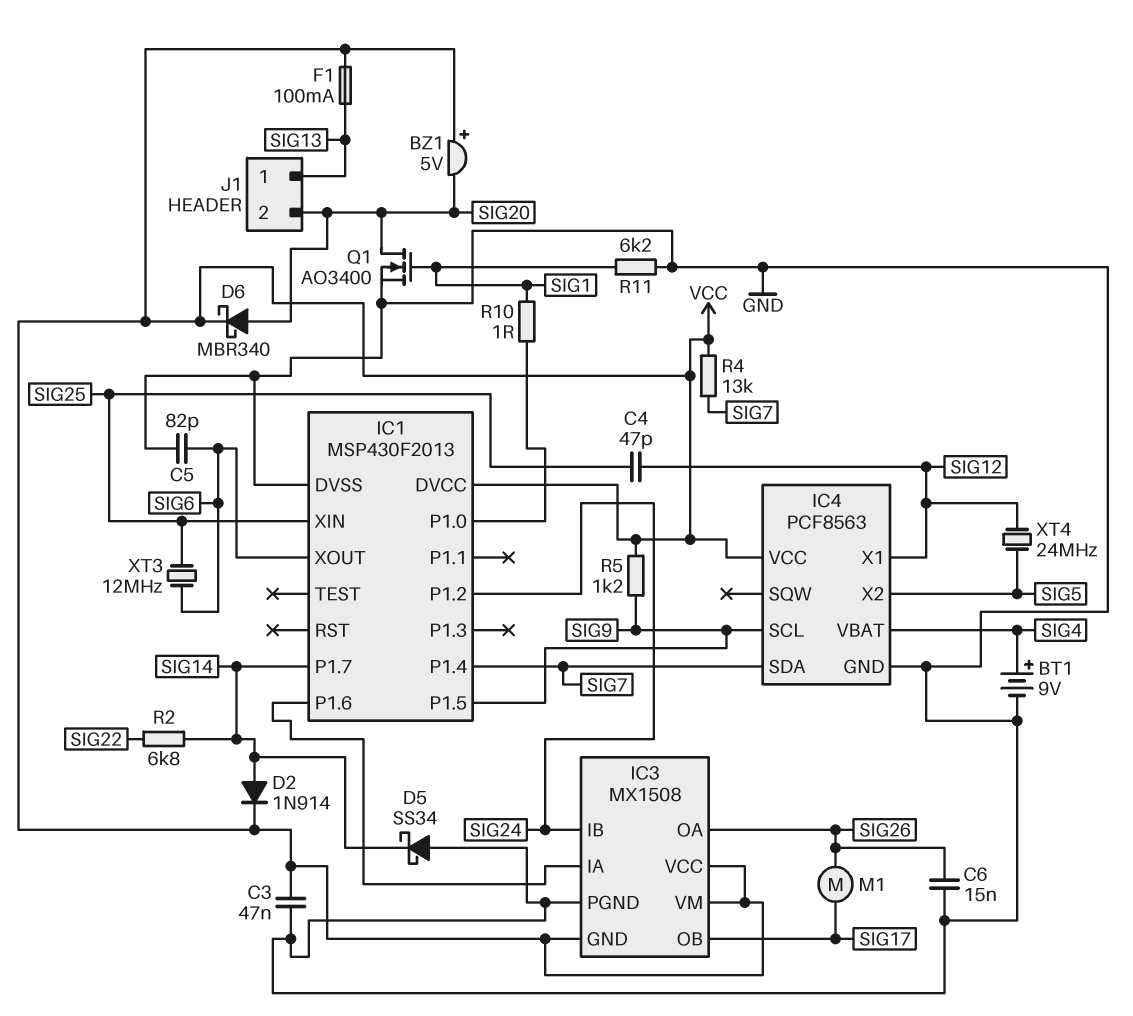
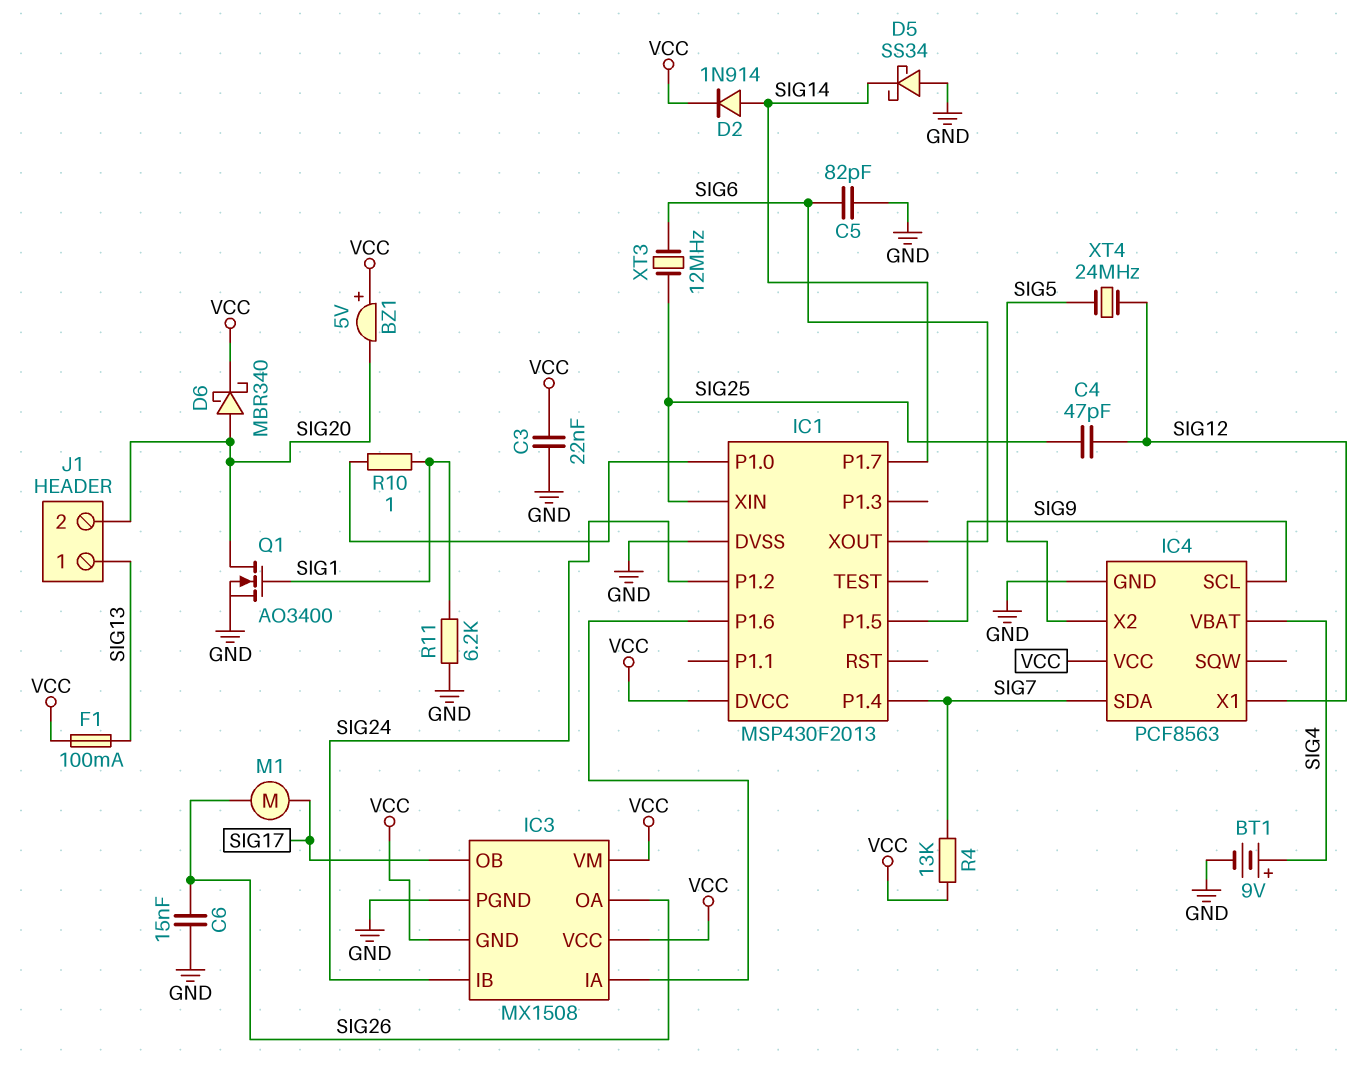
C3: 47nF (GND, VCC) -> 22nF (GND, VCC)
R2: 6.8k (SIG14, SIG22) -> none
R5: 1.2k (SIG9, VCC) -> none

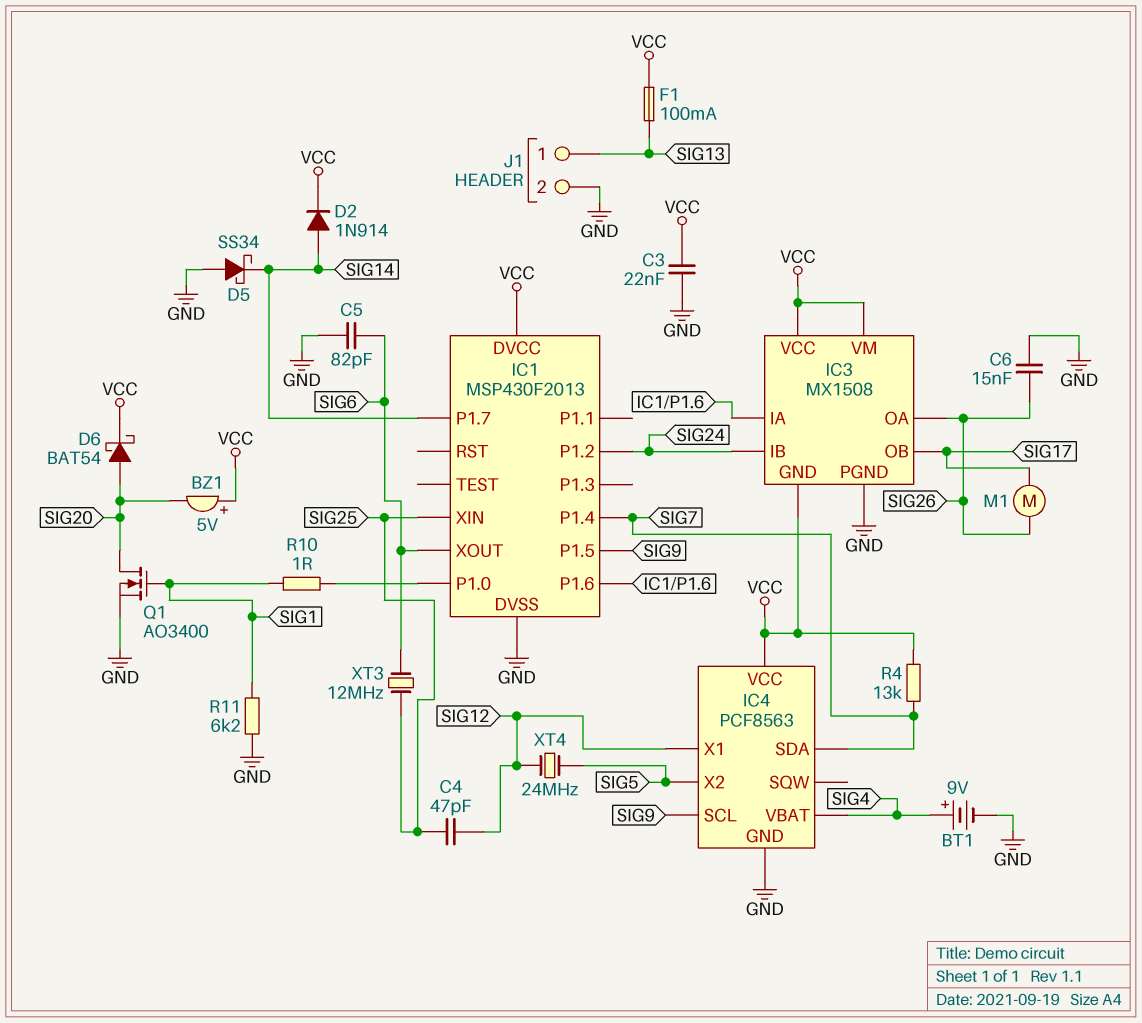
D6: schottky MBR340 (A SIG20, K VCC) -> schottky BAT54 (A SIG20, K VCC)
J1 pin 2: SIG20 -> GND

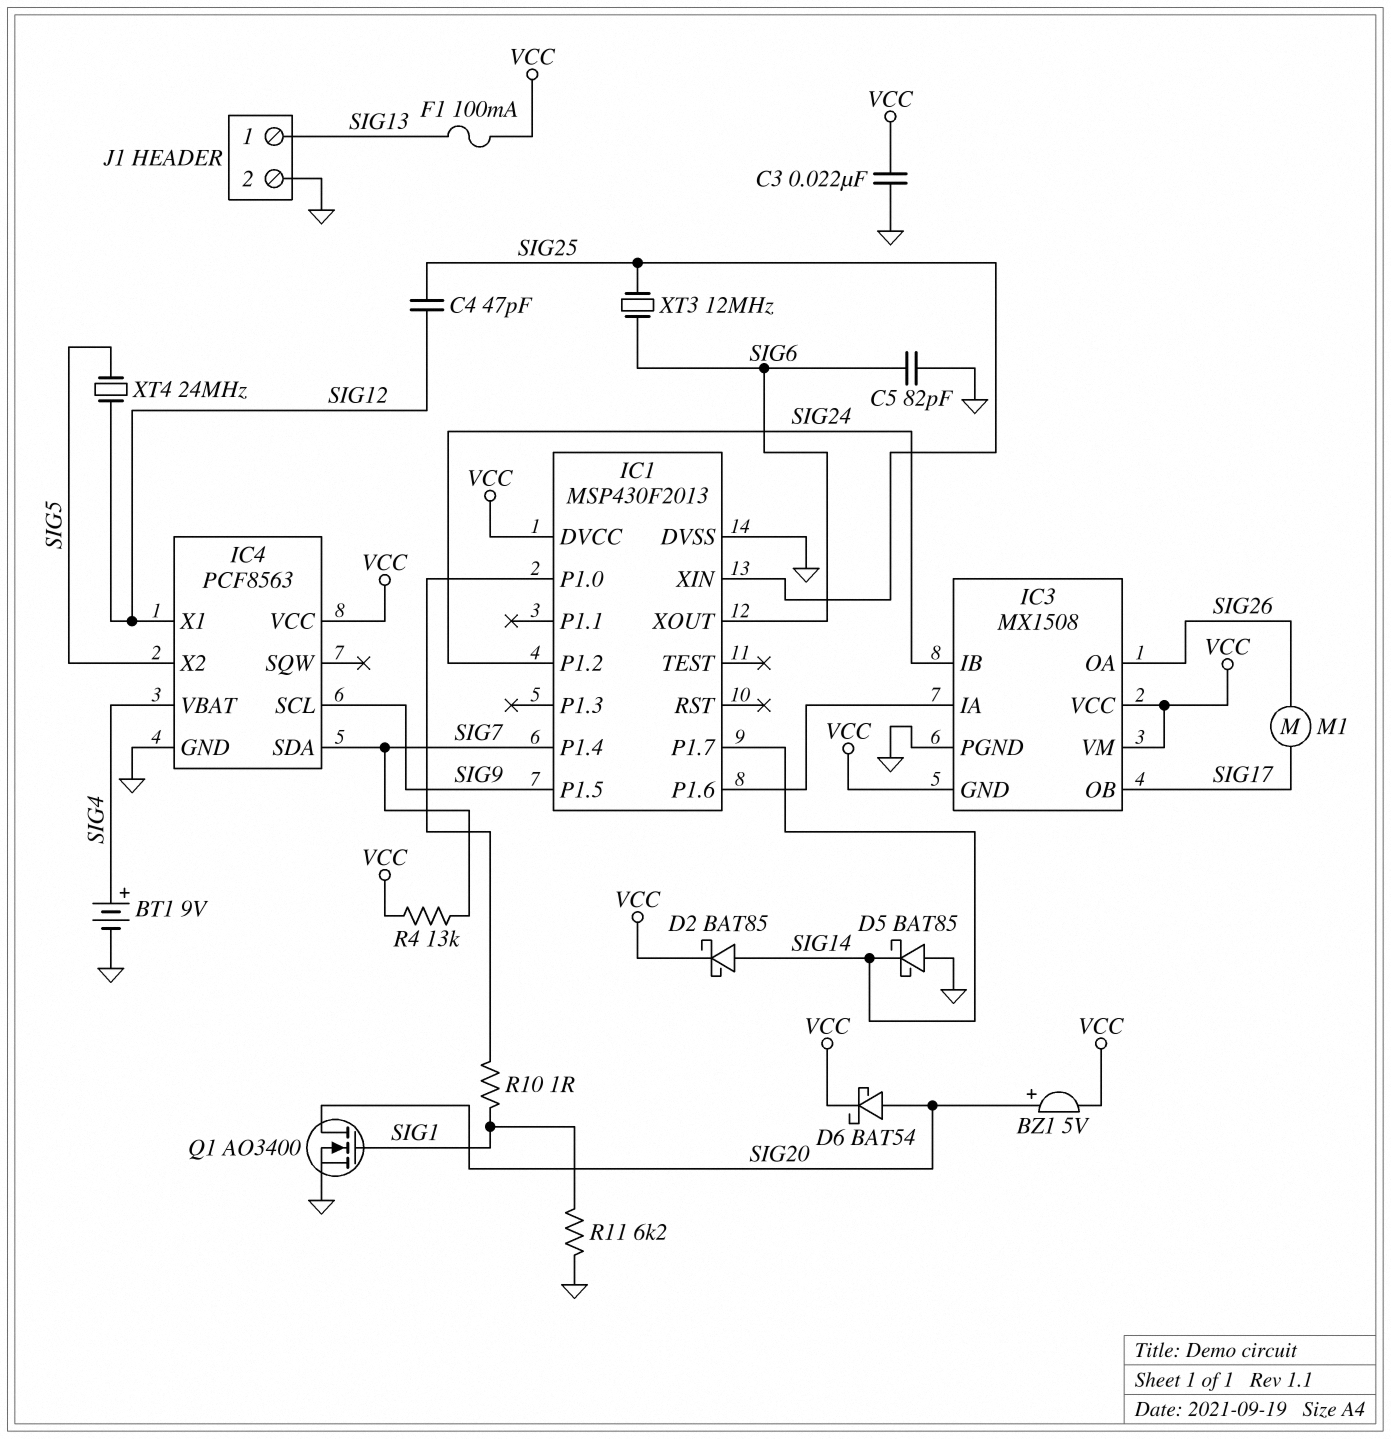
BZ1: buzzer 5V (plus VCC, minus SIG20) -> buzzer 5V (plus SIG20, minus VCC)
C6: 15nF (GND, SIG26) -> none
D2: diode 1N914 (A SIG14, K VCC) -> schottky BAT85 (A SIG14, K VCC)
D5: schottky SS34 (A GND, K SIG14) -> schottky BAT85 (A GND, K SIG14)

